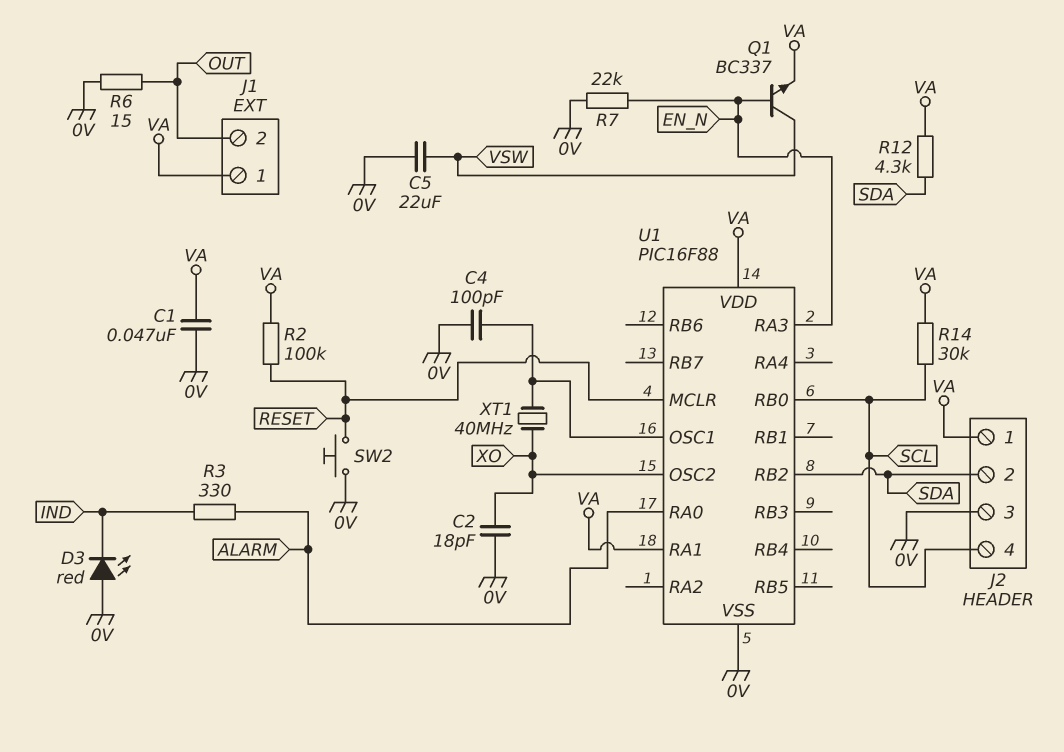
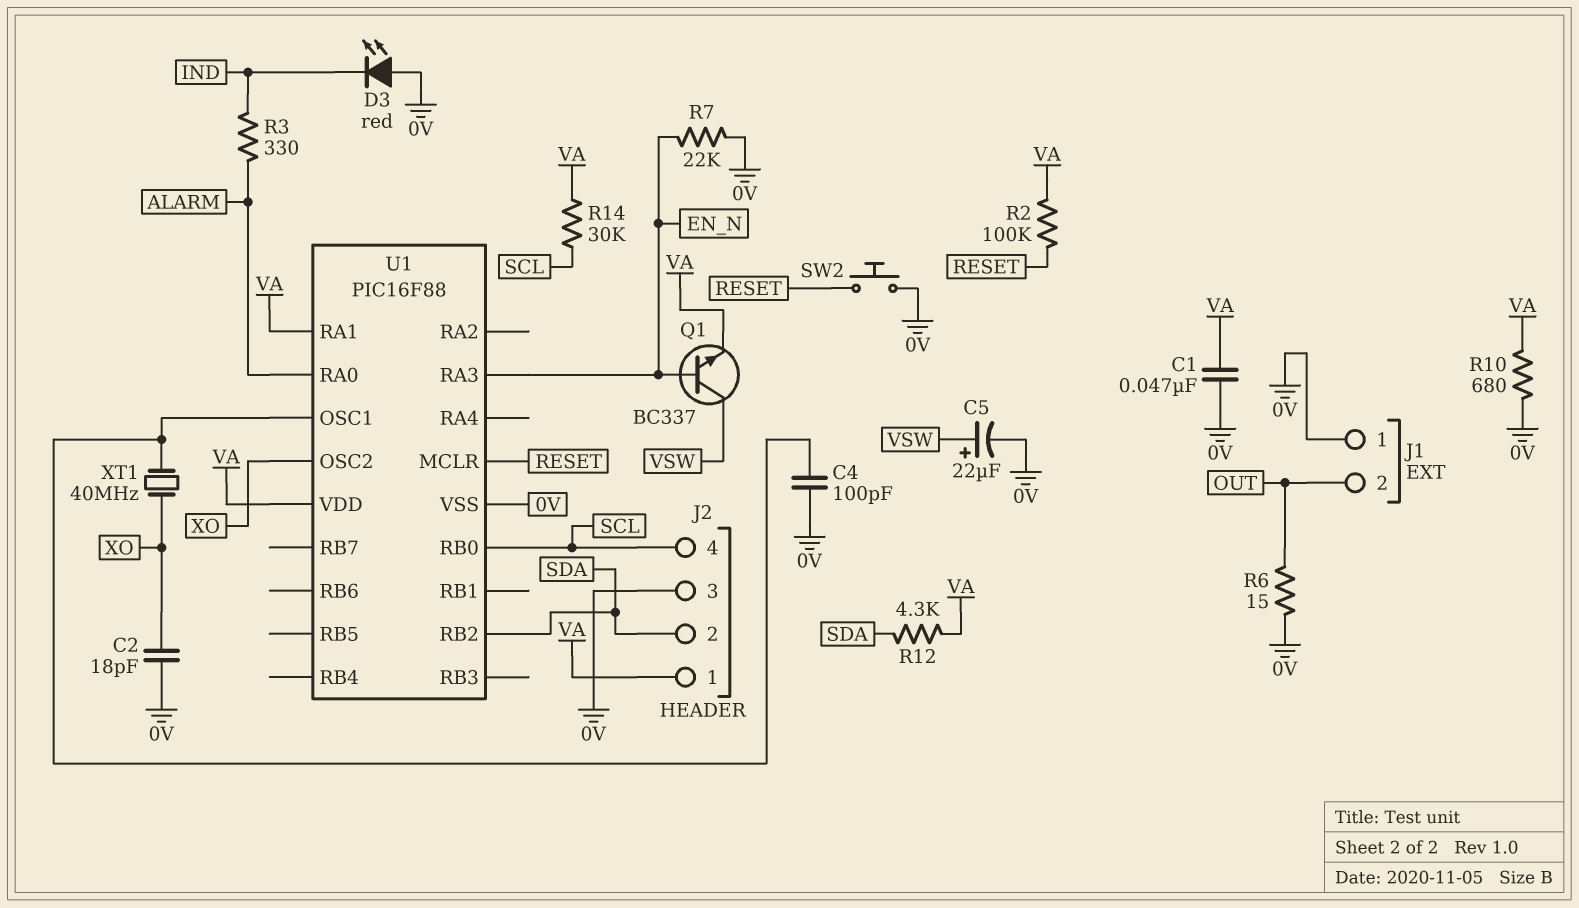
C5: 22uF (0V, VSW) -> 22uF (plus VSW, minus 0V)
J1 pin 1: VA -> 0V
R10: none -> 680 (0V, VA)

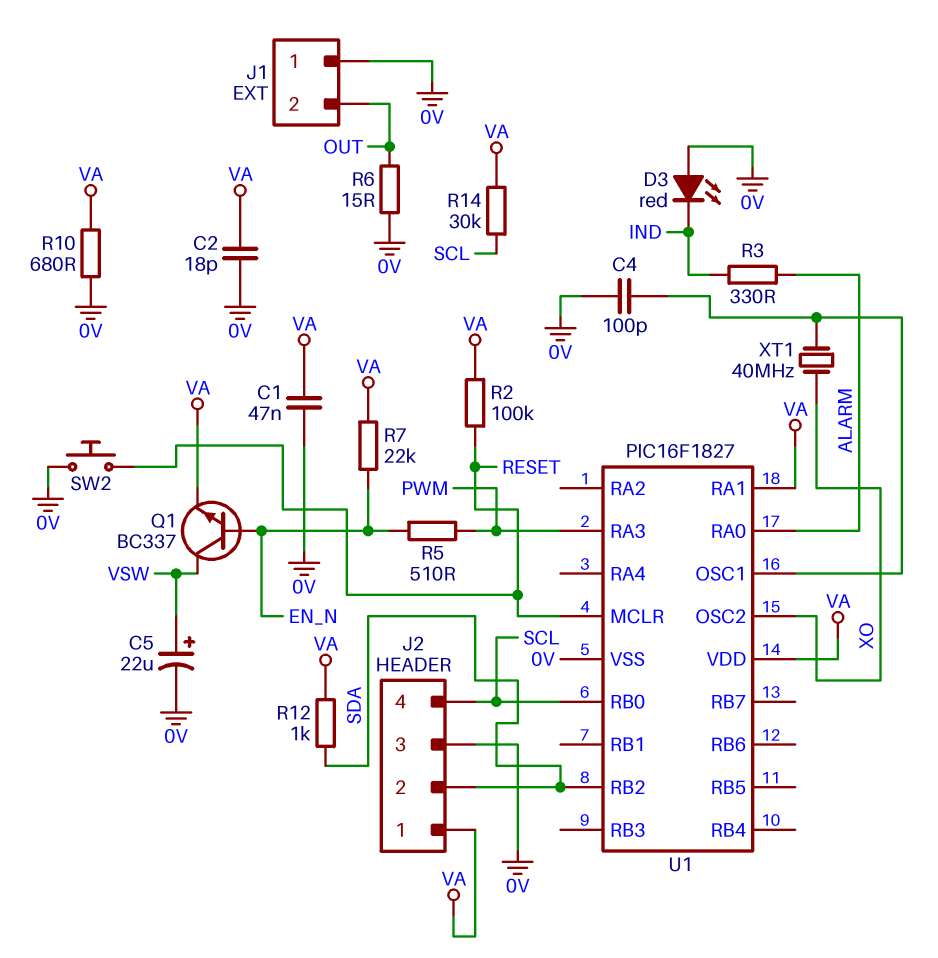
C2: 18pF (0V, XO) -> 18pF (0V, VA)
R5: none -> 510 (EN_N, PWM)
R7: 22k (0V, EN_N) -> 22k (EN_N, VA)
R12: 4.3k (SDA, VA) -> 1k (SDA, VA)
U1: PIC16F88 -> PIC16F1827
U1 pin RA3: EN_N -> PWM

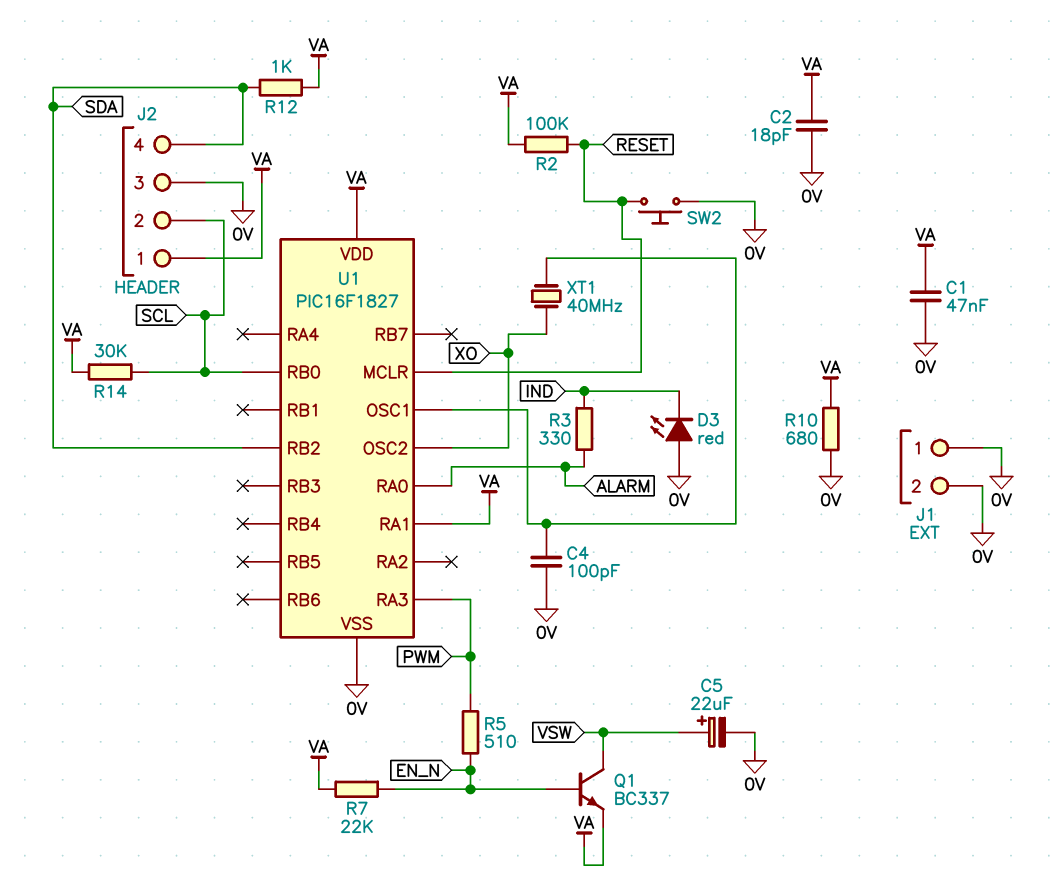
J1 pin 2: OUT -> 0V
J2 pin 2: SDA -> SCL
J2 pin 4: SCL -> SDA
R6: 15 (0V, OUT) -> none

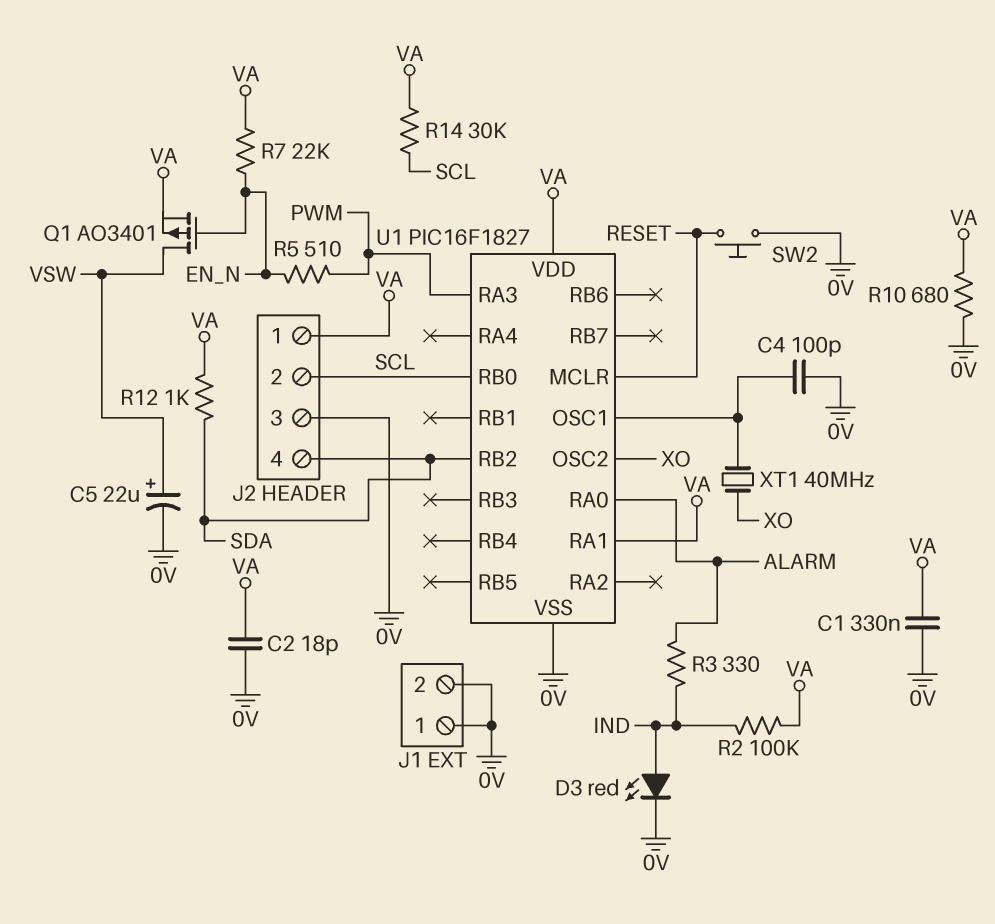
C1: 47nF (0V, VA) -> 330nF (0V, VA)
D3: LED red (A 0V, K IND) -> LED red (A IND, K 0V)
Q1: NPN BC337 (B EN_N, C VSW, E VA) -> PMOS AO3401 (G EN_N, D VSW, S VA)
R2: 100k (RESET, VA) -> 100k (IND, VA)

